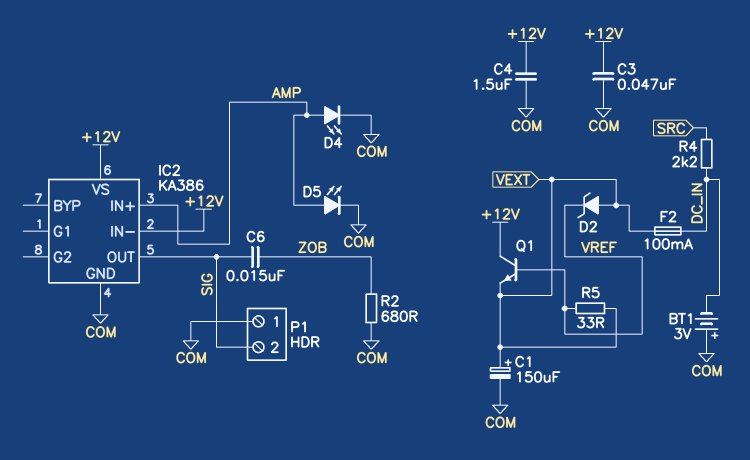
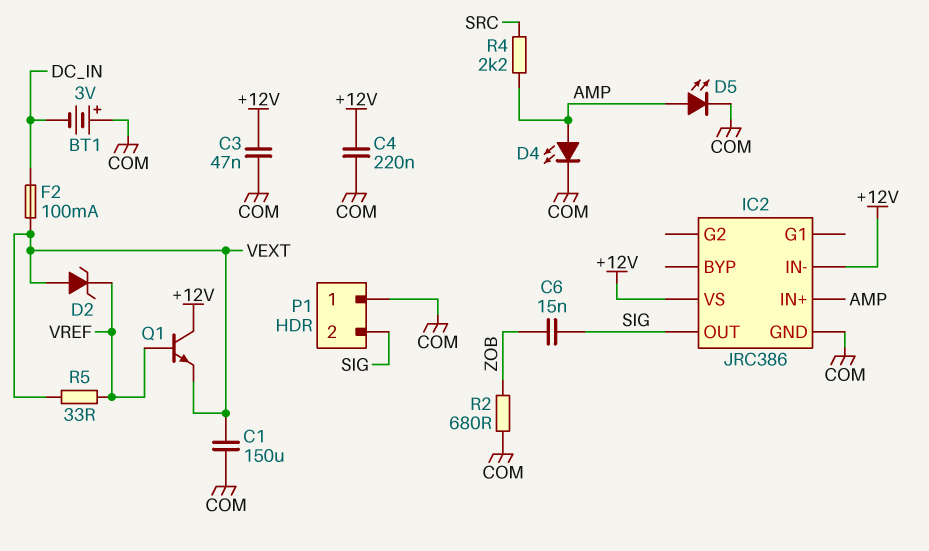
C1: 150uF (plus VEXT, minus COM) -> 150uF (COM, VEXT)
C4: 1.5uF (+12V, COM) -> 220nF (+12V, COM)
IC2: KA386 -> JRC386
R4: 2.2k (DC_IN, SRC) -> 2.2k (AMP, SRC)

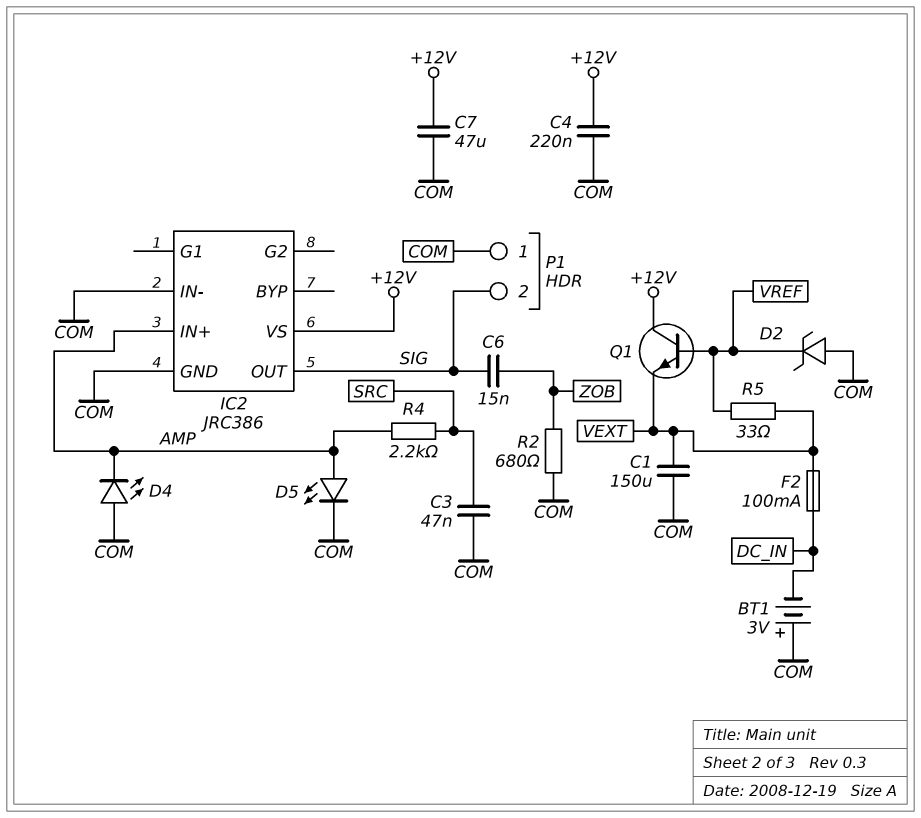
C3: 47nF (+12V, COM) -> 47nF (COM, SRC)
C7: none -> 47uF (+12V, COM)
D2: zener (A VEXT, K VREF) -> zener (A COM, K VREF)
D4: LED (A AMP, K COM) -> LED (A COM, K AMP)
IC2 pin IN-: +12V -> COM

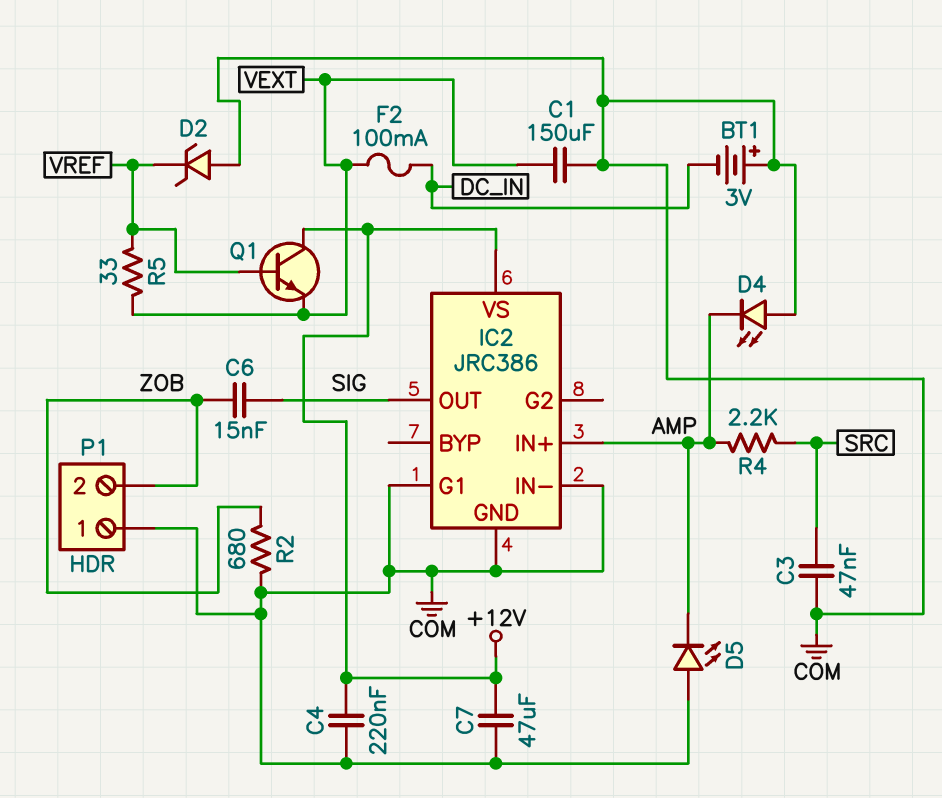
D5: LED (A AMP, K COM) -> LED (A COM, K AMP)
IC2 pin G1: none -> COM
P1 pin 2: SIG -> ZOB

